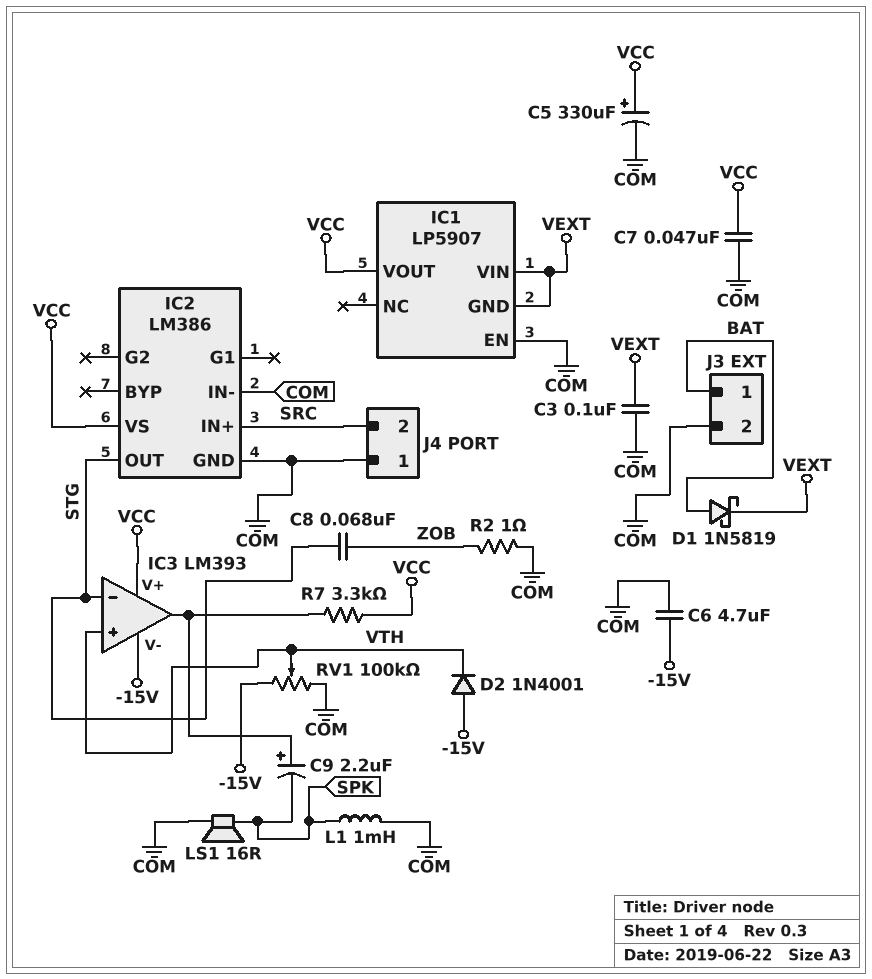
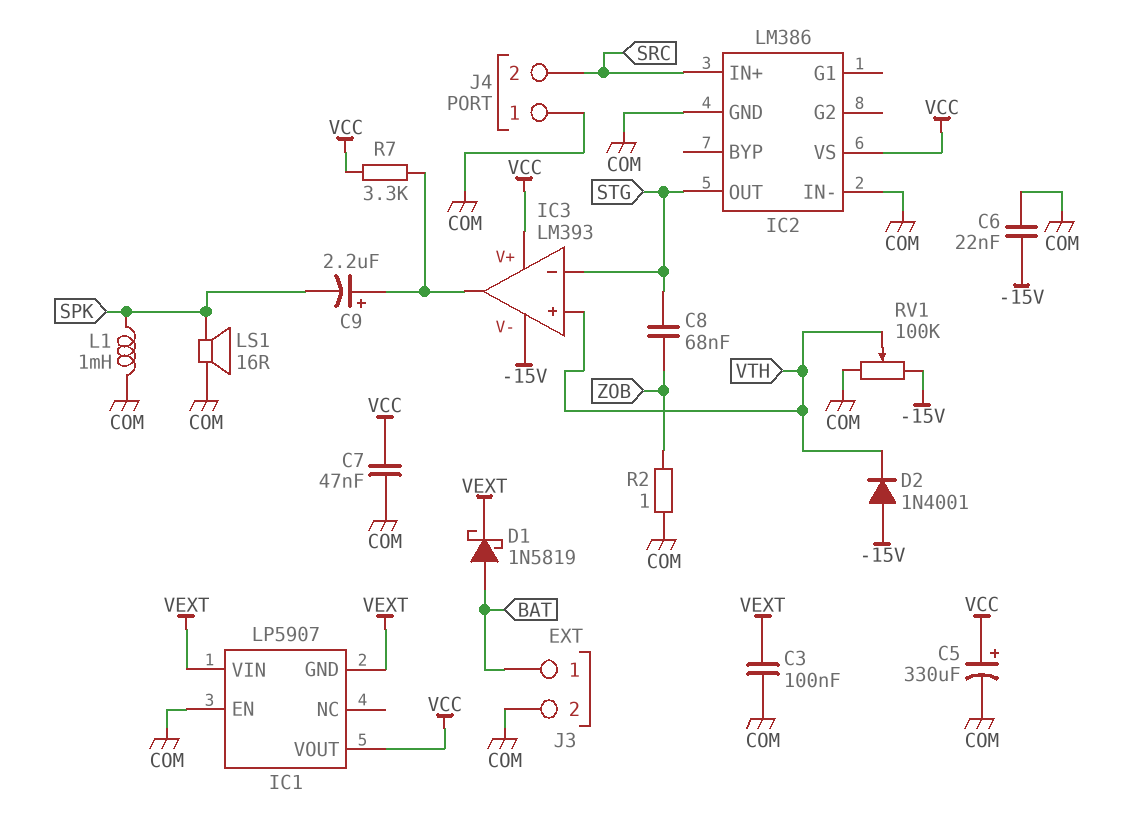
C6: 4.7uF (-15V, COM) -> 22nF (-15V, COM)

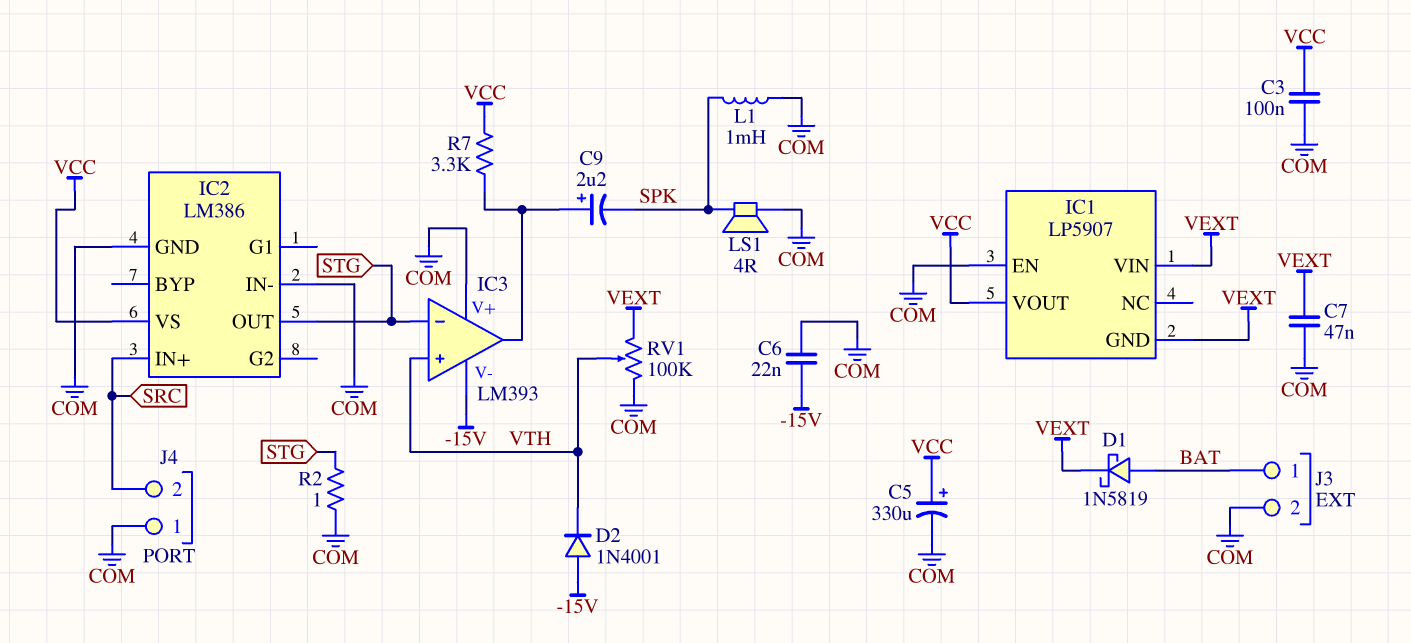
C3: 100nF (COM, VEXT) -> 100nF (COM, VCC)
C7: 47nF (COM, VCC) -> 47nF (COM, VEXT)
C8: 68nF (STG, ZOB) -> none
IC3 pin V+: VCC -> COM
LS1: speaker 16R (COM, SPK) -> speaker 4R (COM, SPK)
R2: 1 (COM, ZOB) -> 1 (COM, STG)
RV1: 100k (-15V, COM, wiper VTH) -> 100k (COM, VEXT, wiper VTH)

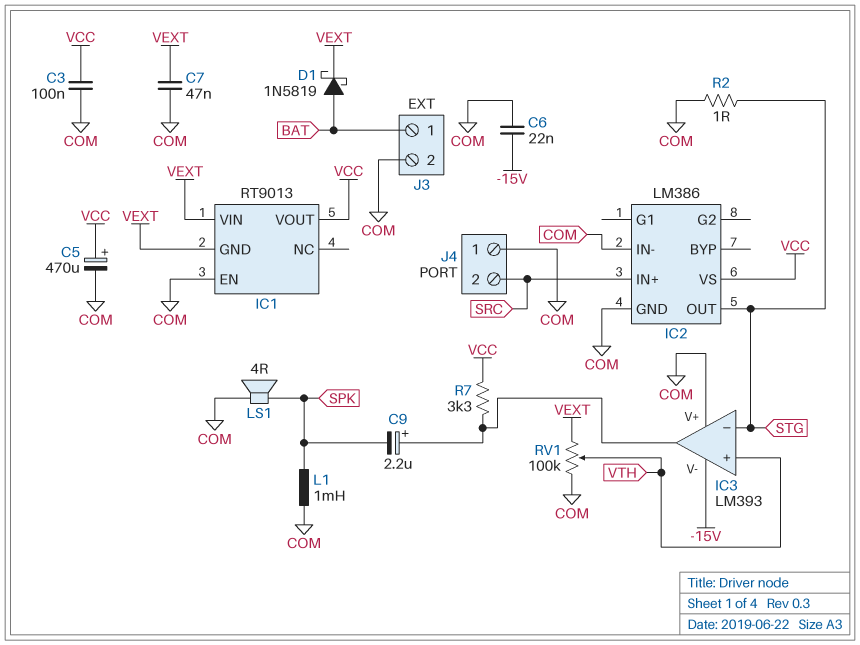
C5: 330uF (plus VCC, minus COM) -> 470uF (plus VCC, minus COM)
D2: diode 1N4001 (A -15V, K VTH) -> none
IC1: LP5907 -> RT9013

